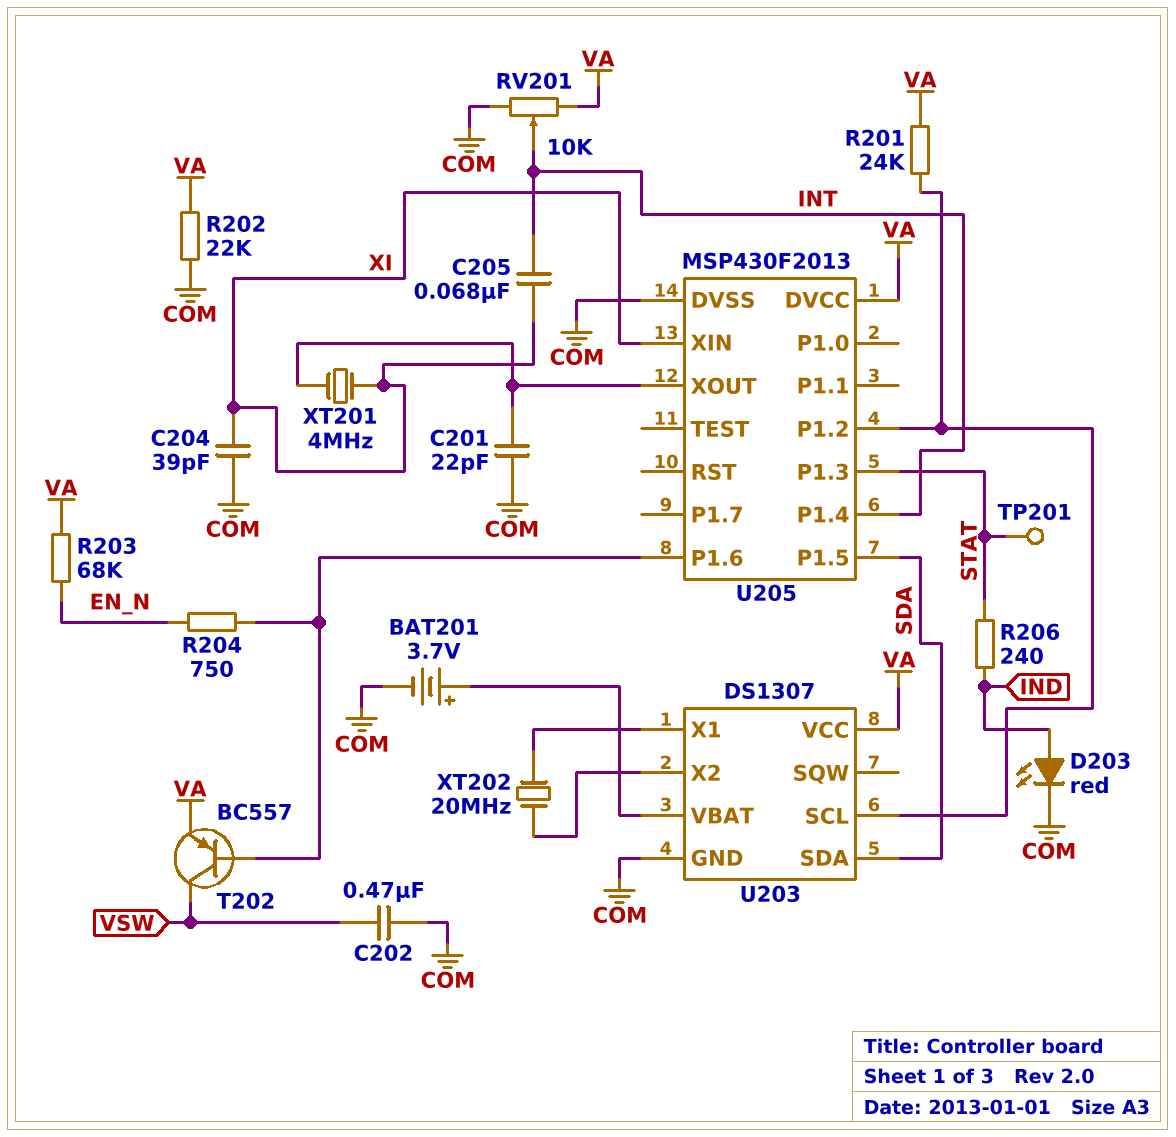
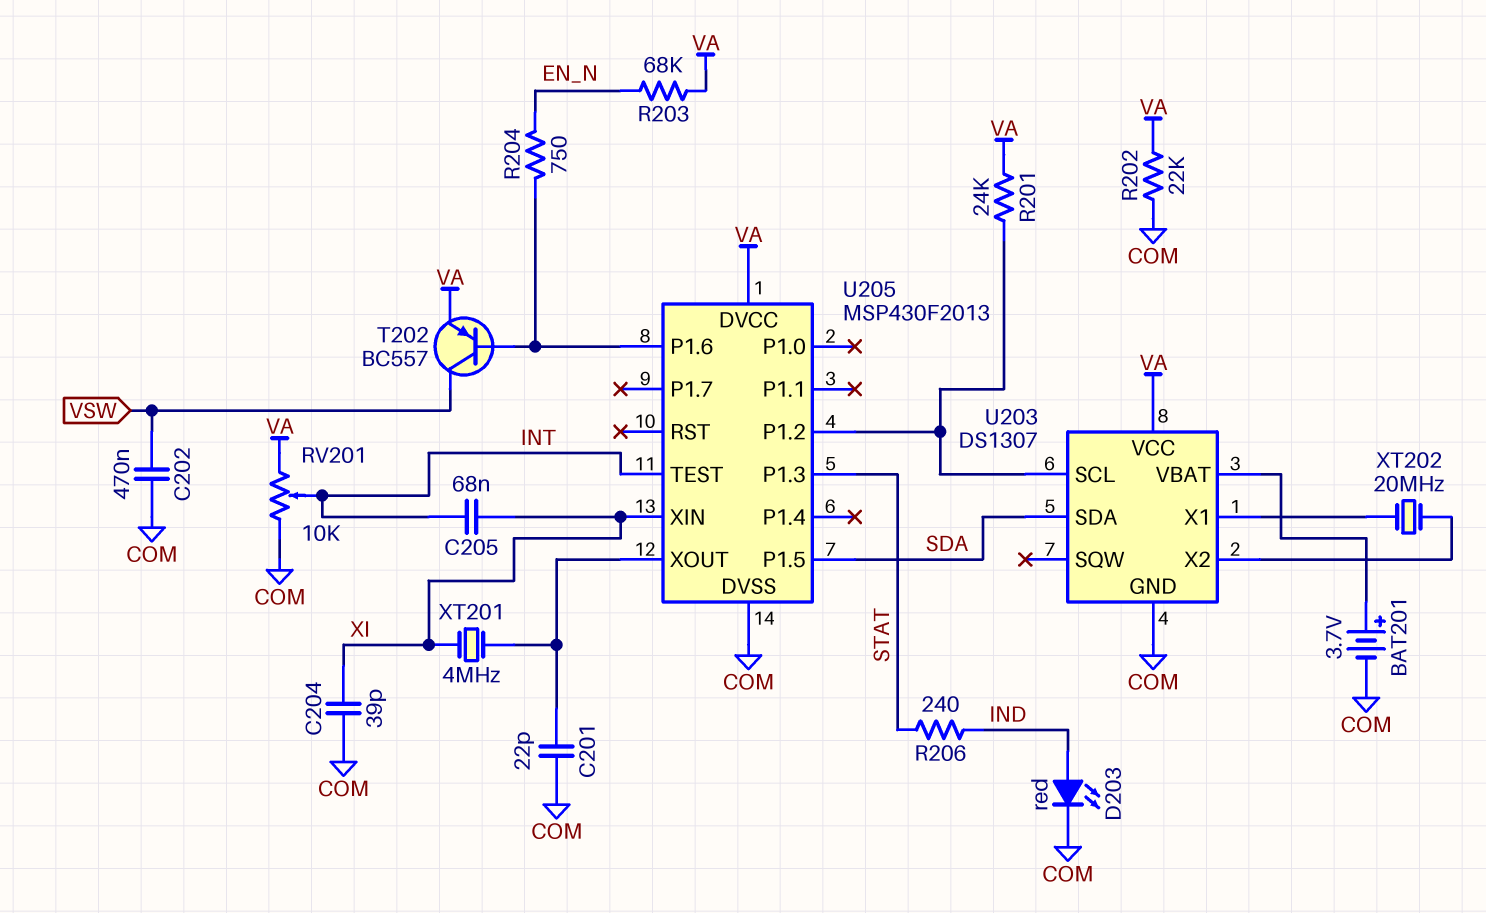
TP201: test point (STAT) -> none
U205 pin P1.4: INT -> none
U205 pin TEST: none -> INT

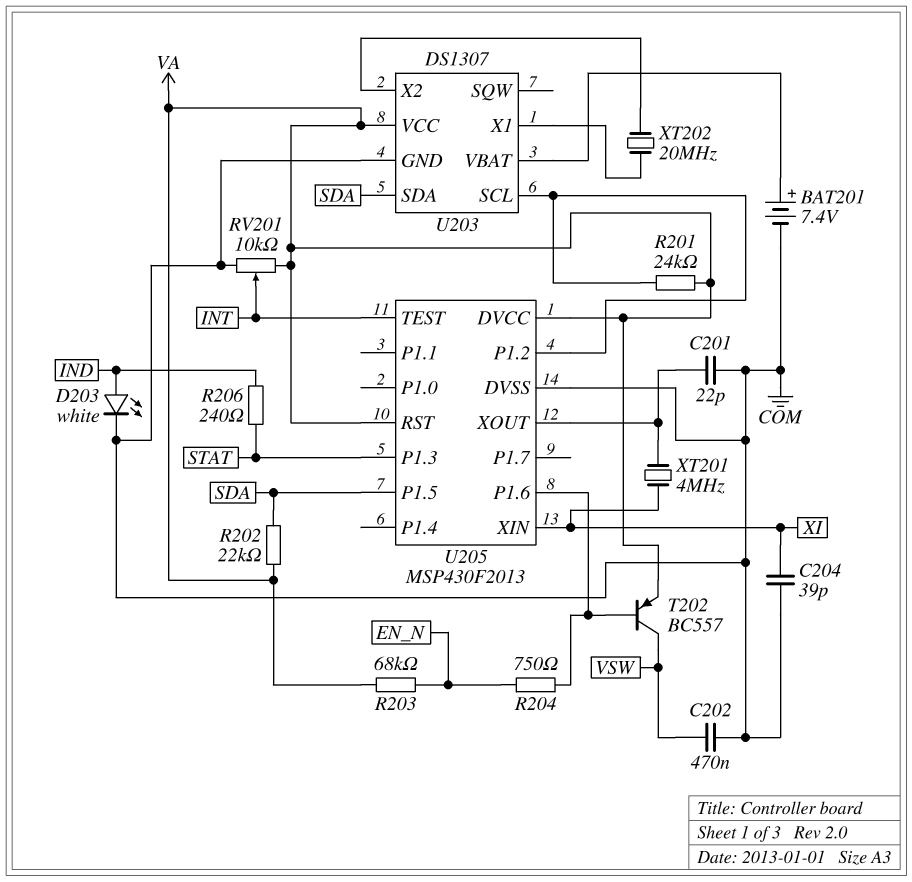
BAT201: 3.7V (plus U203/VBAT, minus COM) -> 7.4V (plus U203/VBAT, minus COM)
C205: 68nF (INT, XI) -> none
D203: LED red (A IND, K COM) -> LED white (A IND, K COM)
R202: 22k (COM, VA) -> 22k (SDA, VA)
U205 pin RST: none -> VA

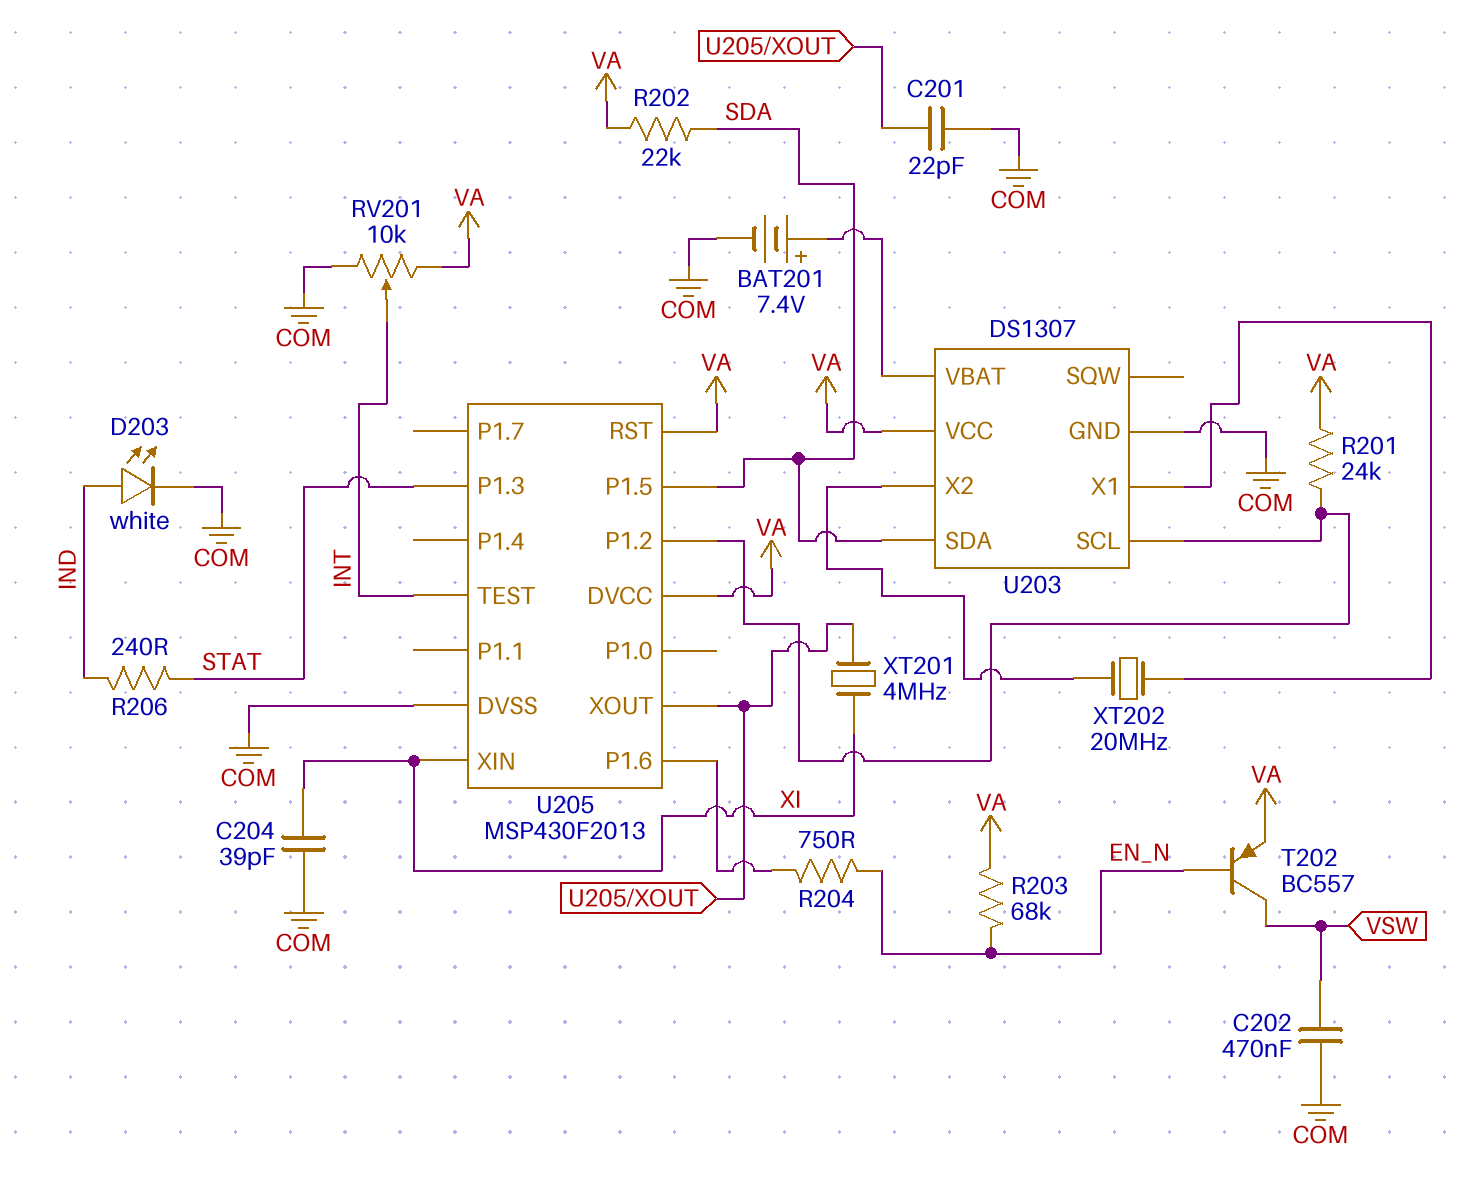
T202: PNP BC557 (B U205/P1.6, C VSW, E VA) -> PNP BC557 (B EN_N, C VSW, E VA)

